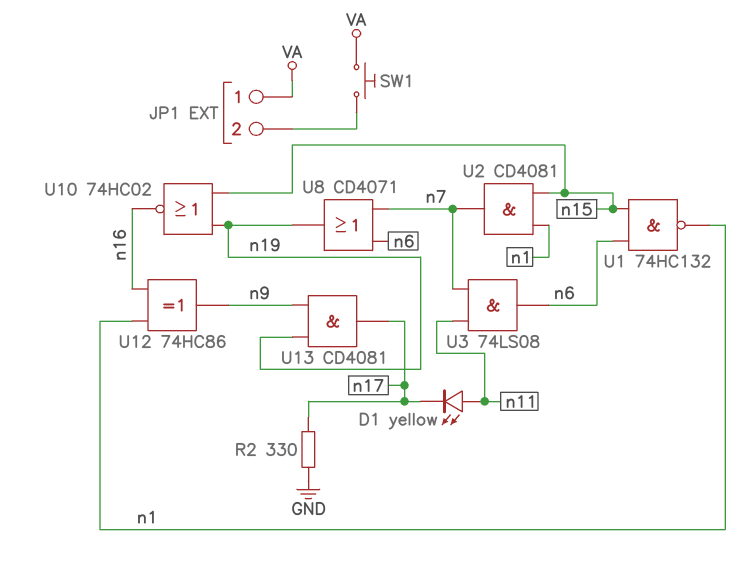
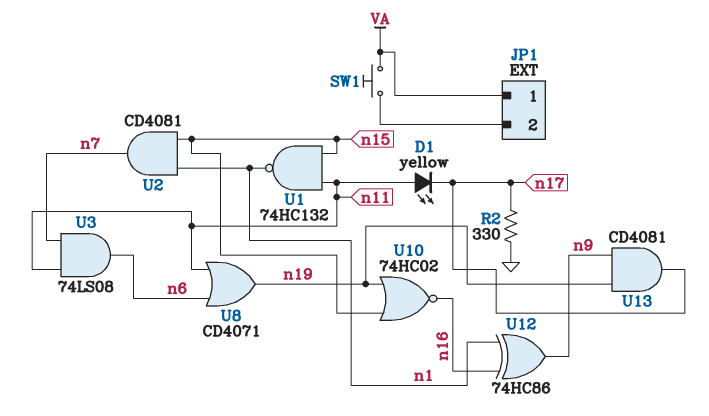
U1: NAND 74HC132 (in n6, in n15, out n1) -> NAND 74HC132 (in n11, in n15, out n1)
U8: OR CD4071 (in n6, in n7, out n19) -> OR CD4071 (in n6, in n11, out n19)

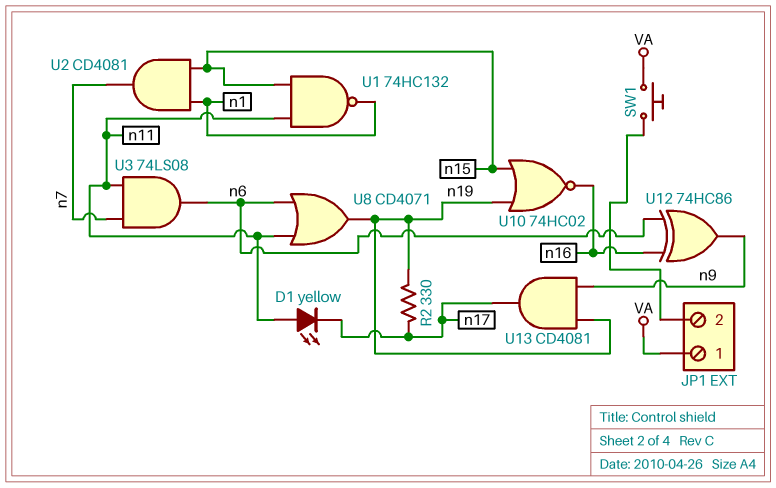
R2: 330 (GND, n17) -> 330 (n17, n19)
U12: XOR 74HC86 (in n1, in n16, out n9) -> XOR 74HC86 (in n6, in n16, out n9)

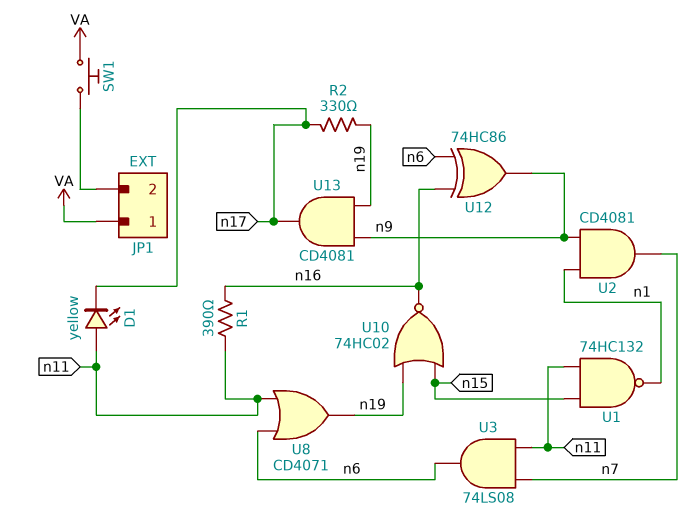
R1: none -> 390 (n11, n16)
U2: AND CD4081 (in n1, in n15, out n7) -> AND CD4081 (in n1, in n9, out n7)

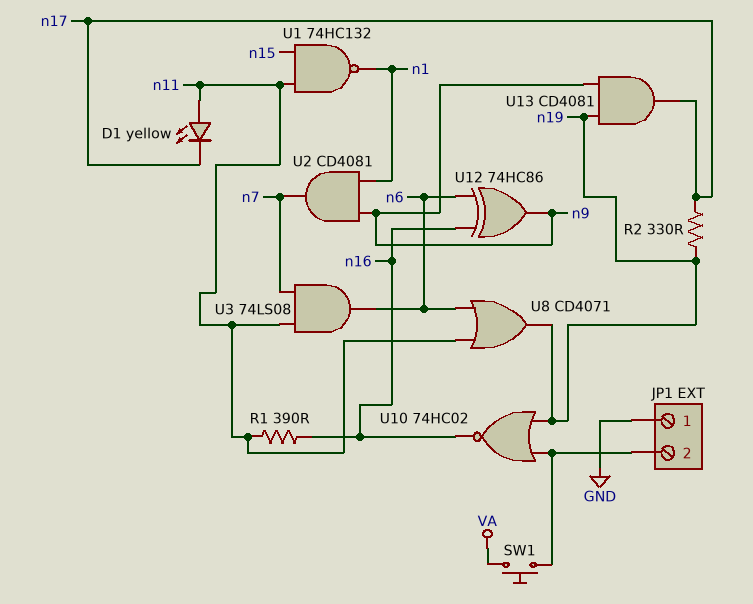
JP1 pin 1: VA -> GND
U10: NOR 74HC02 (in n15, in n19, out n16) -> NOR 74HC02 (in JP1/2, in n19, out n16)

